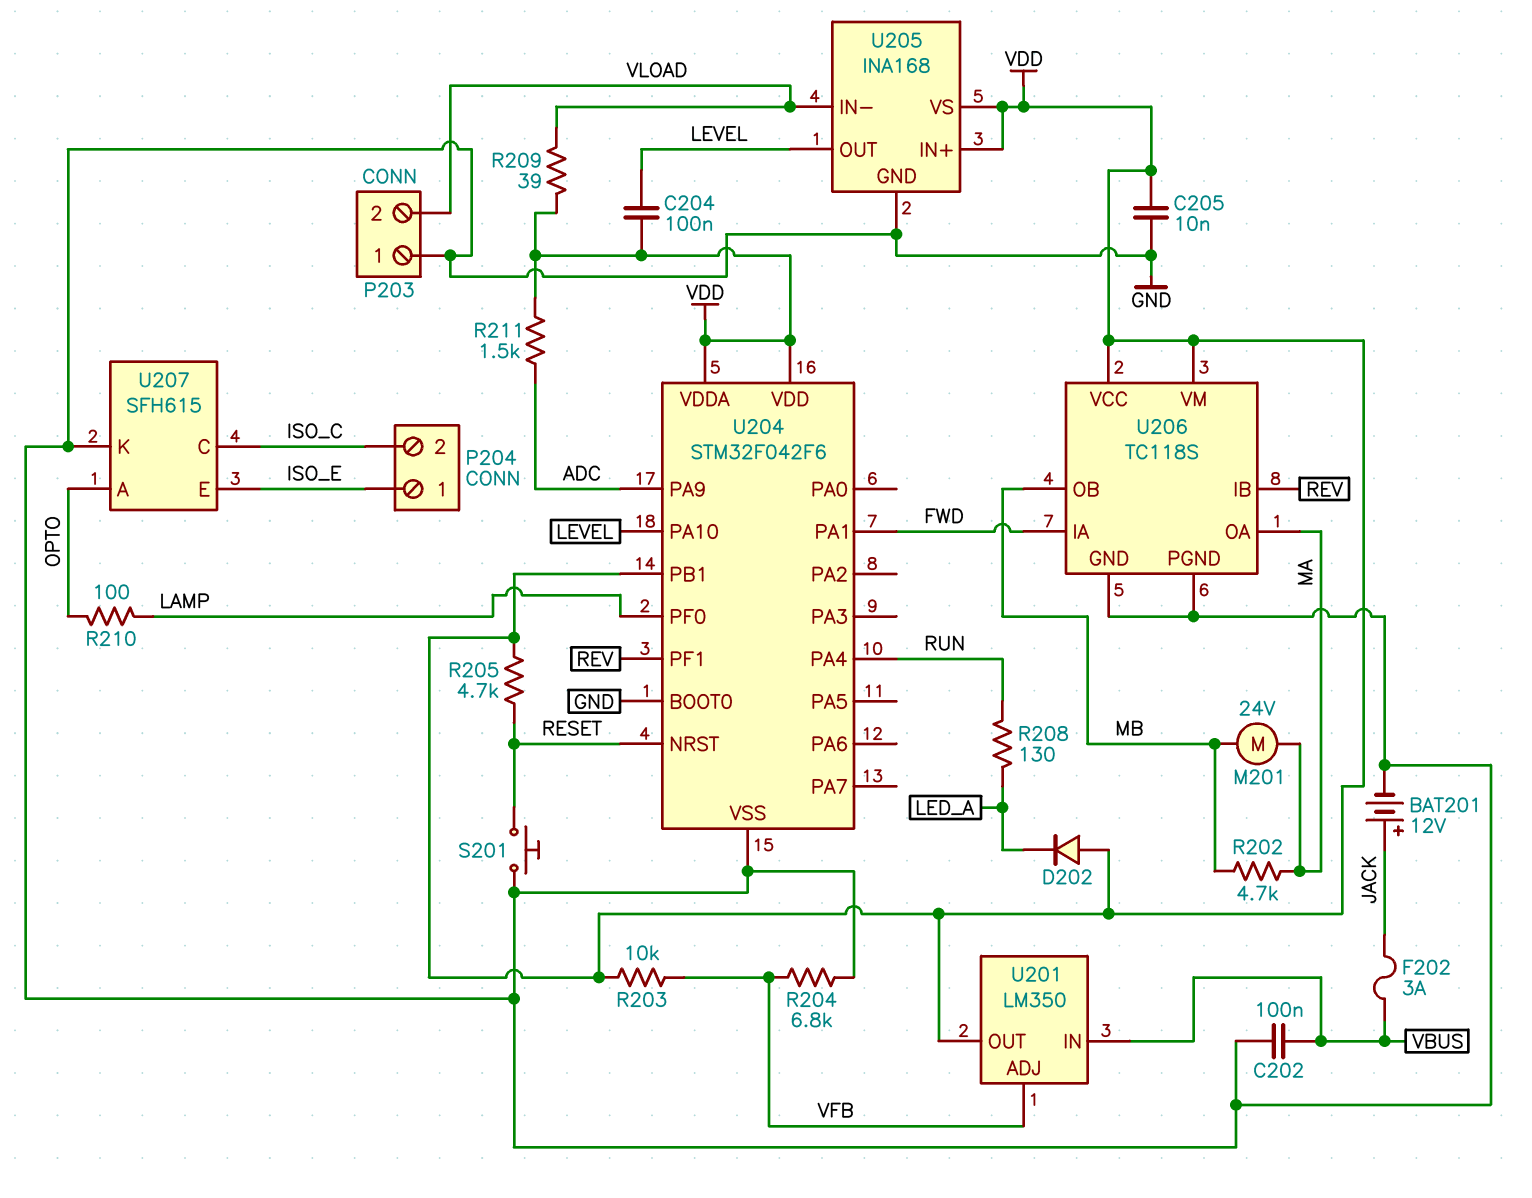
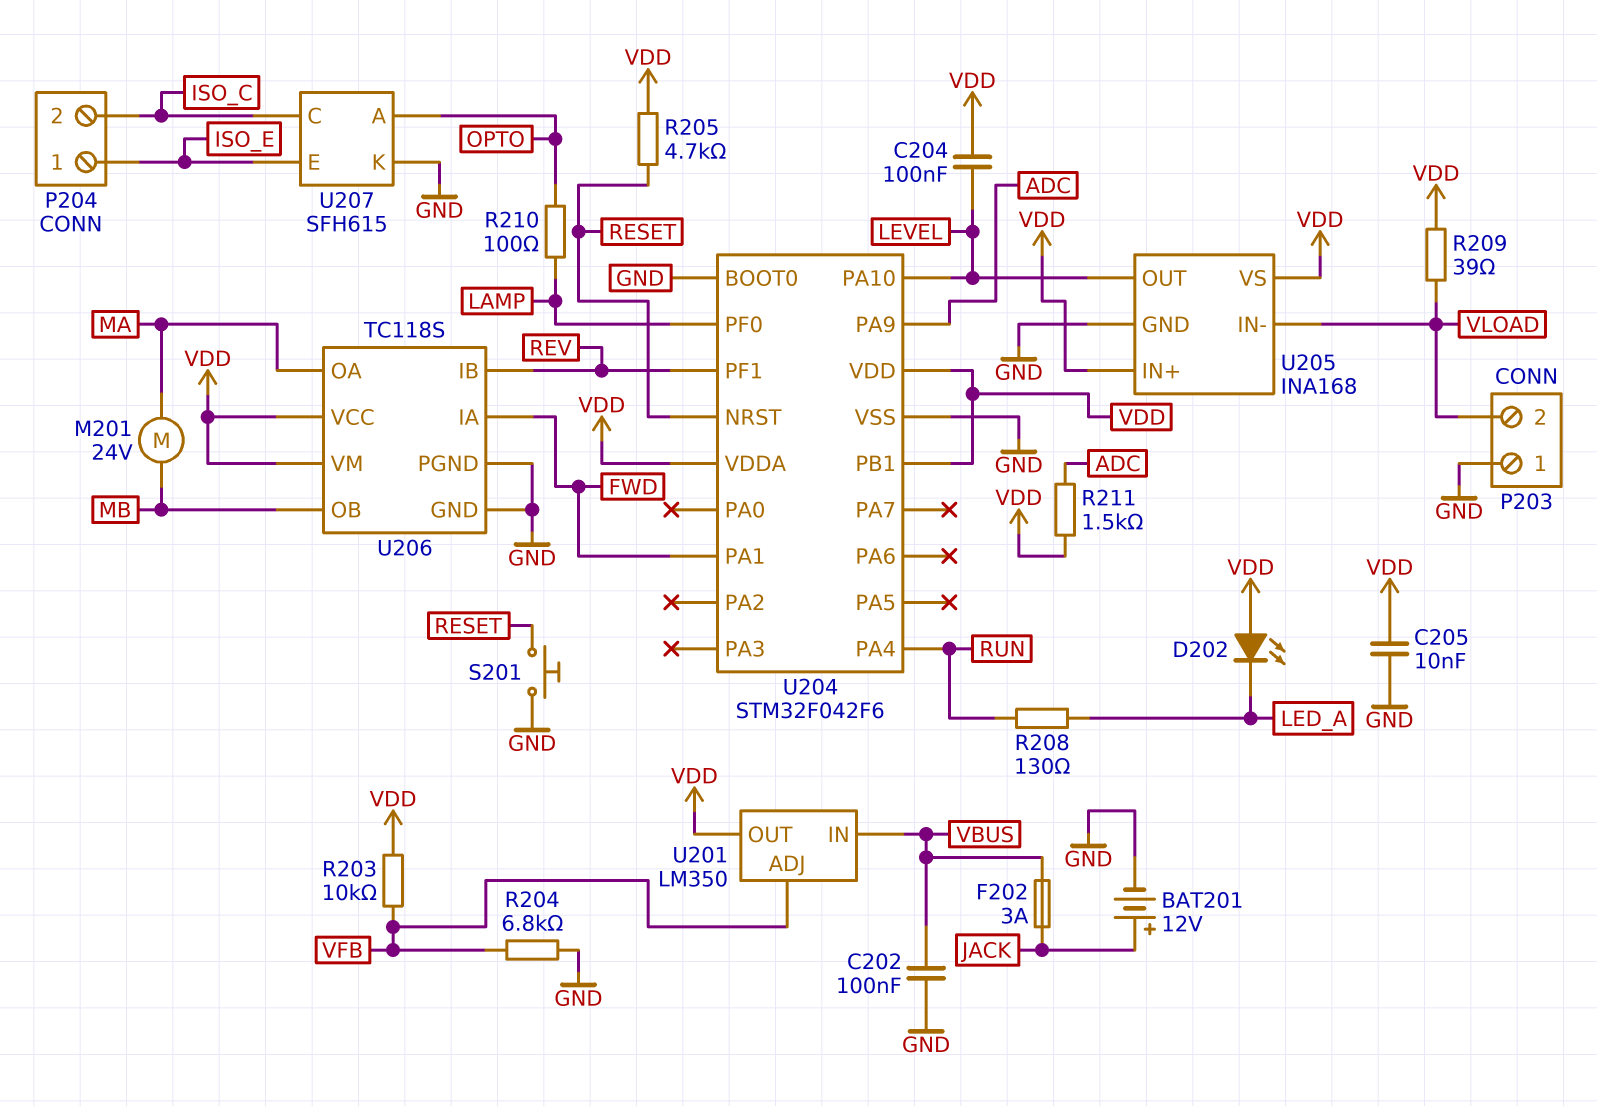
D202: diode (A VDD, K LED_A) -> LED (A VDD, K LED_A)
R202: 4.7k (MA, MB) -> none

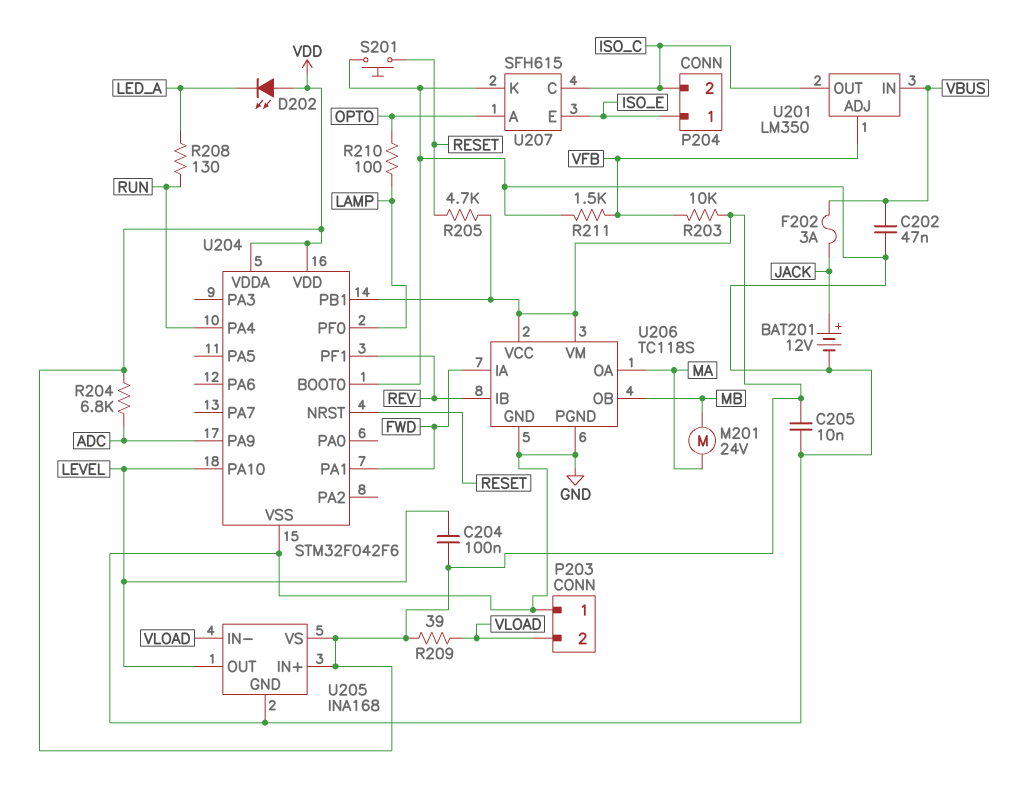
C202: 100nF (GND, VBUS) -> 47nF (GND, VBUS)
R204: 6.8k (GND, VFB) -> 6.8k (ADC, VDD)
R211: 1.5k (ADC, VDD) -> 1.5k (GND, VFB)
U201 pin OUT: VDD -> ISO_C

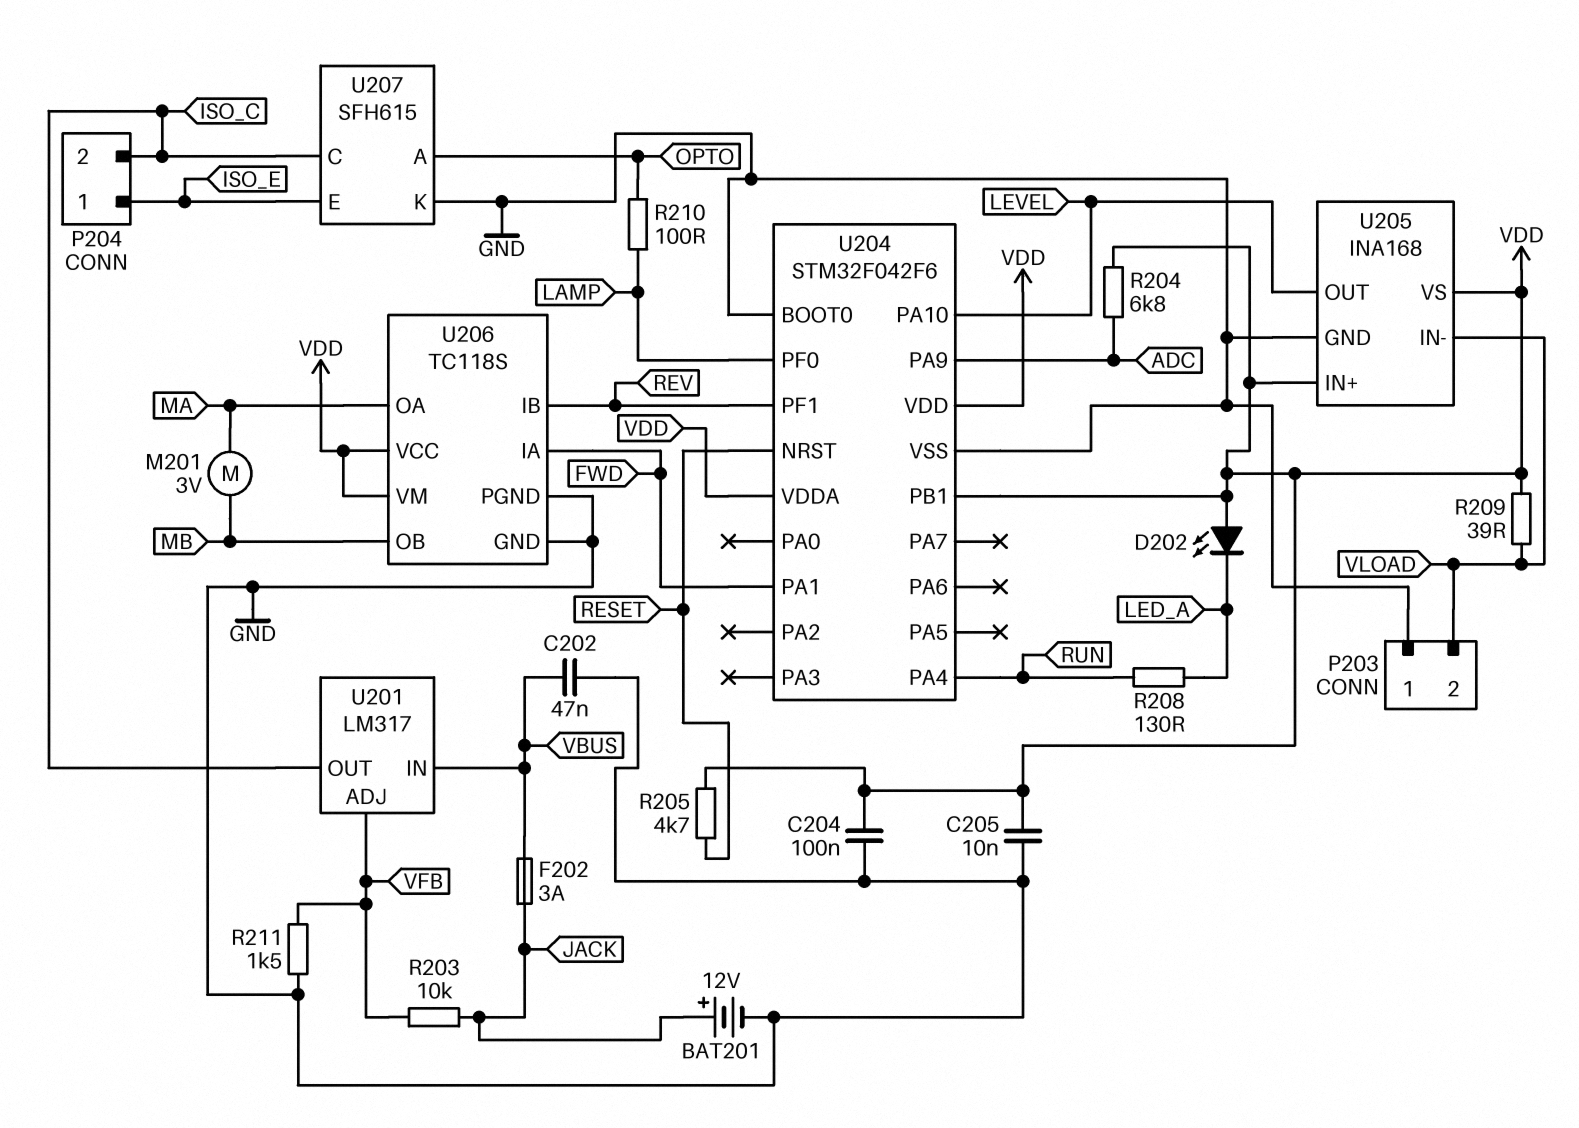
C204: 100nF (LEVEL, VDD) -> 100nF (GND, VDD)
M201: motor 24V (MA, MB) -> motor 3V (MA, MB)
R203: 10k (VDD, VFB) -> 10k (JACK, VFB)
S201: button (GND, RESET) -> none
U201: LM350 -> LM317

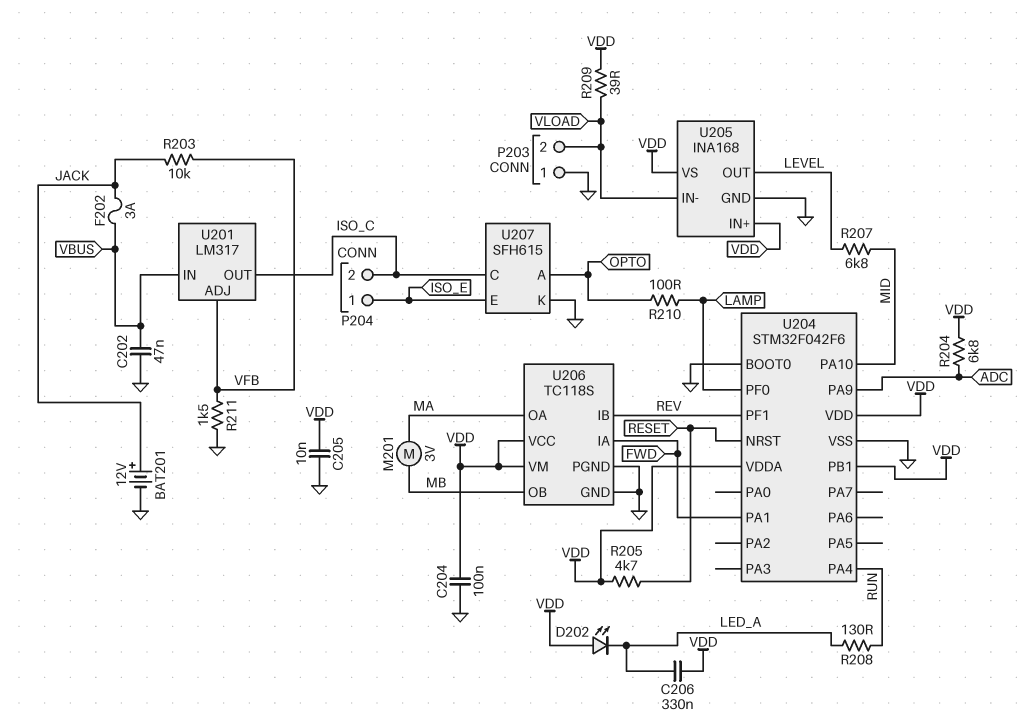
C206: none -> 330nF (LED_A, VDD)
R207: none -> 6.8k (LEVEL, MID)
U204 pin PA10: LEVEL -> MID

